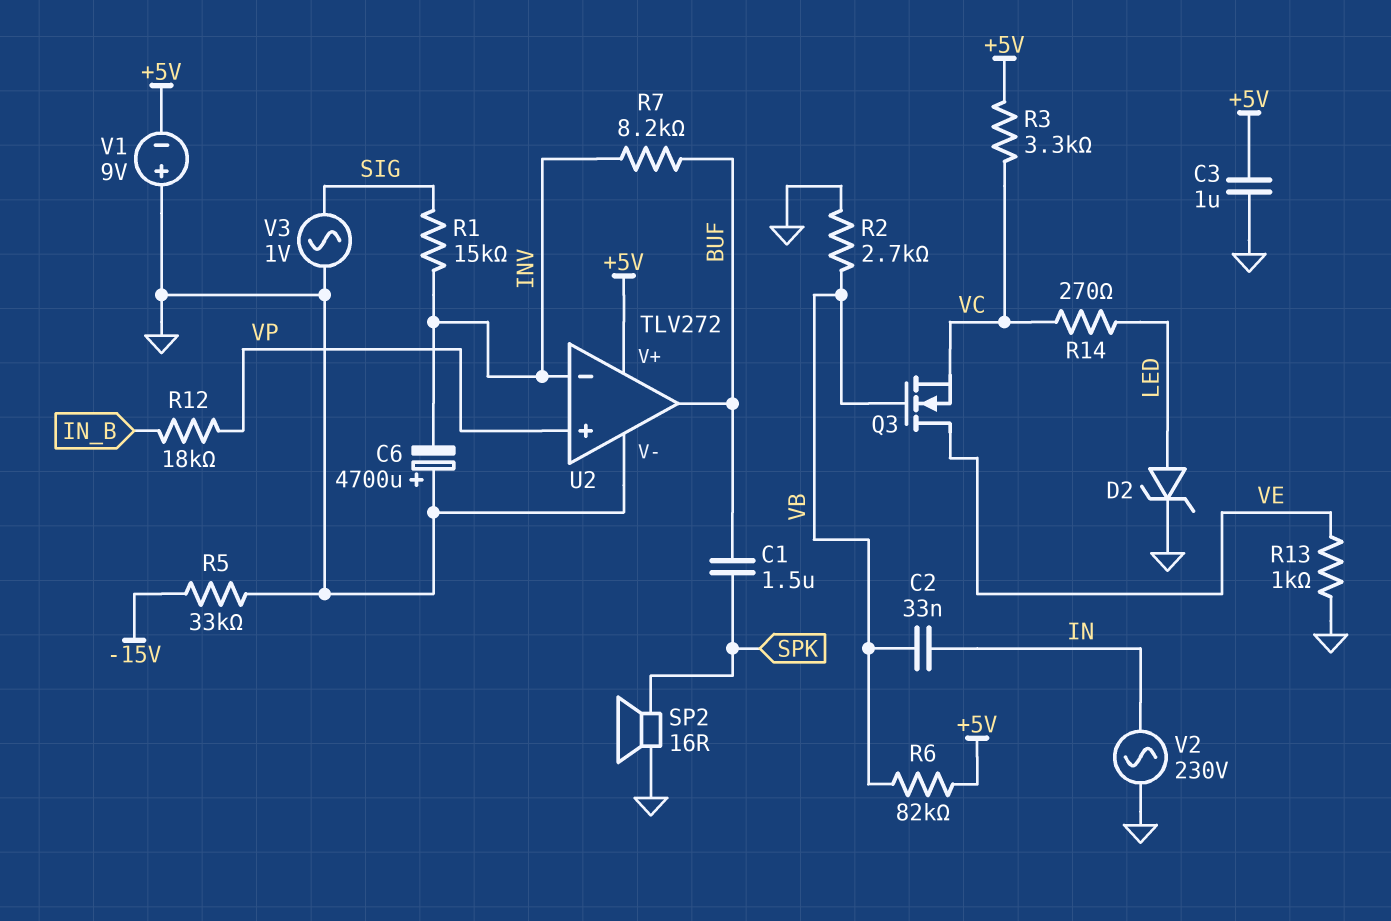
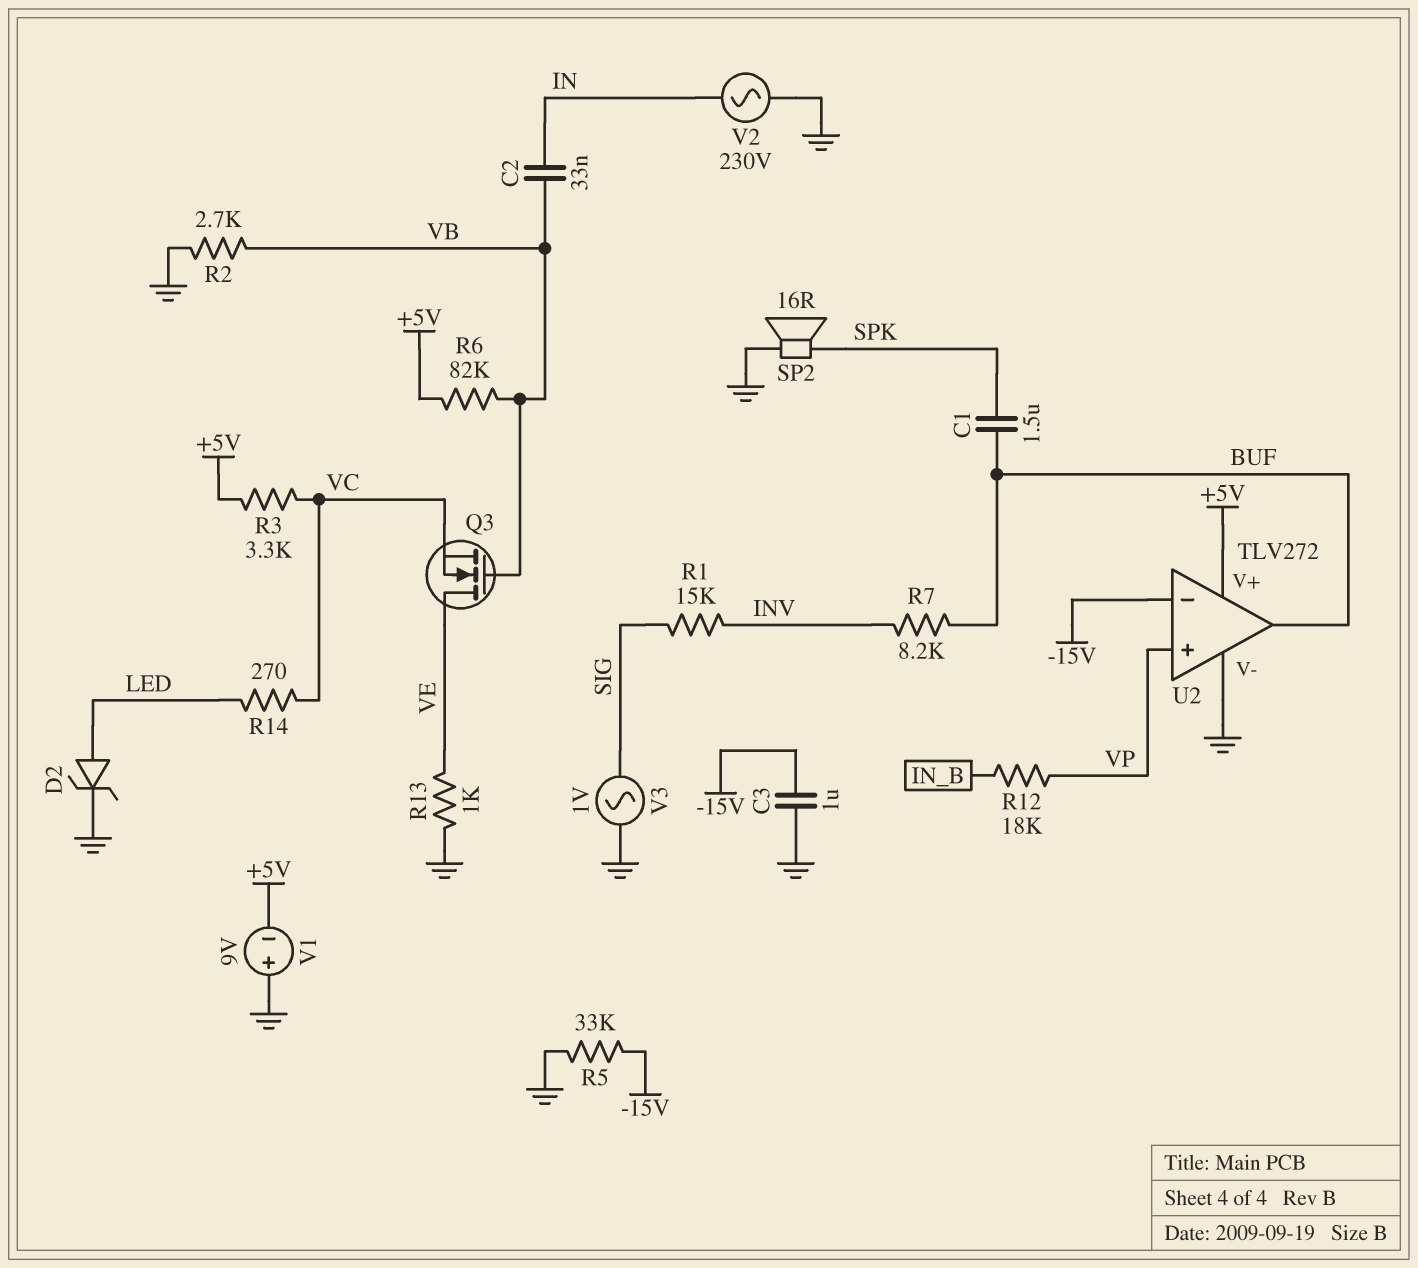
C3: 1uF (+5V, GND) -> 1uF (-15V, GND)
C6: 4700uF (plus GND, minus INV) -> none
U2 pin in-: INV -> -15V

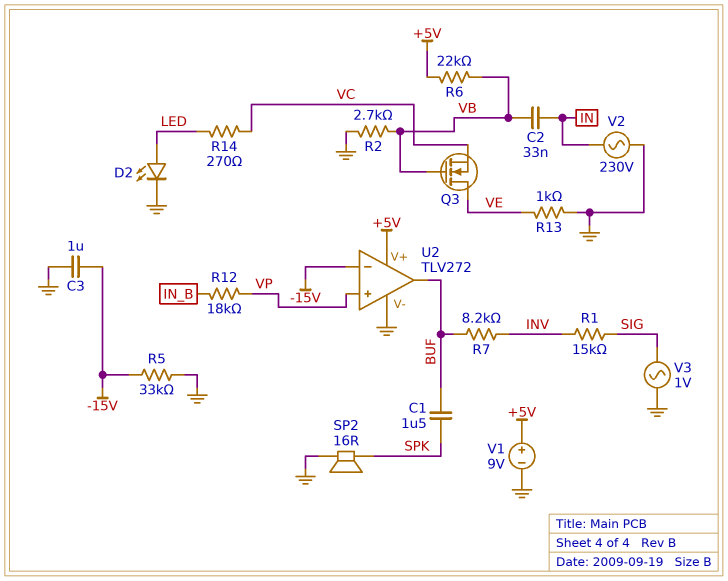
D2: zener (A LED, K GND) -> LED (A LED, K GND)
R3: 3.3k (+5V, VC) -> none
R6: 82k (+5V, VB) -> 22k (+5V, VB)
V1: 9V (plus GND, minus +5V) -> 9V (plus +5V, minus GND)

